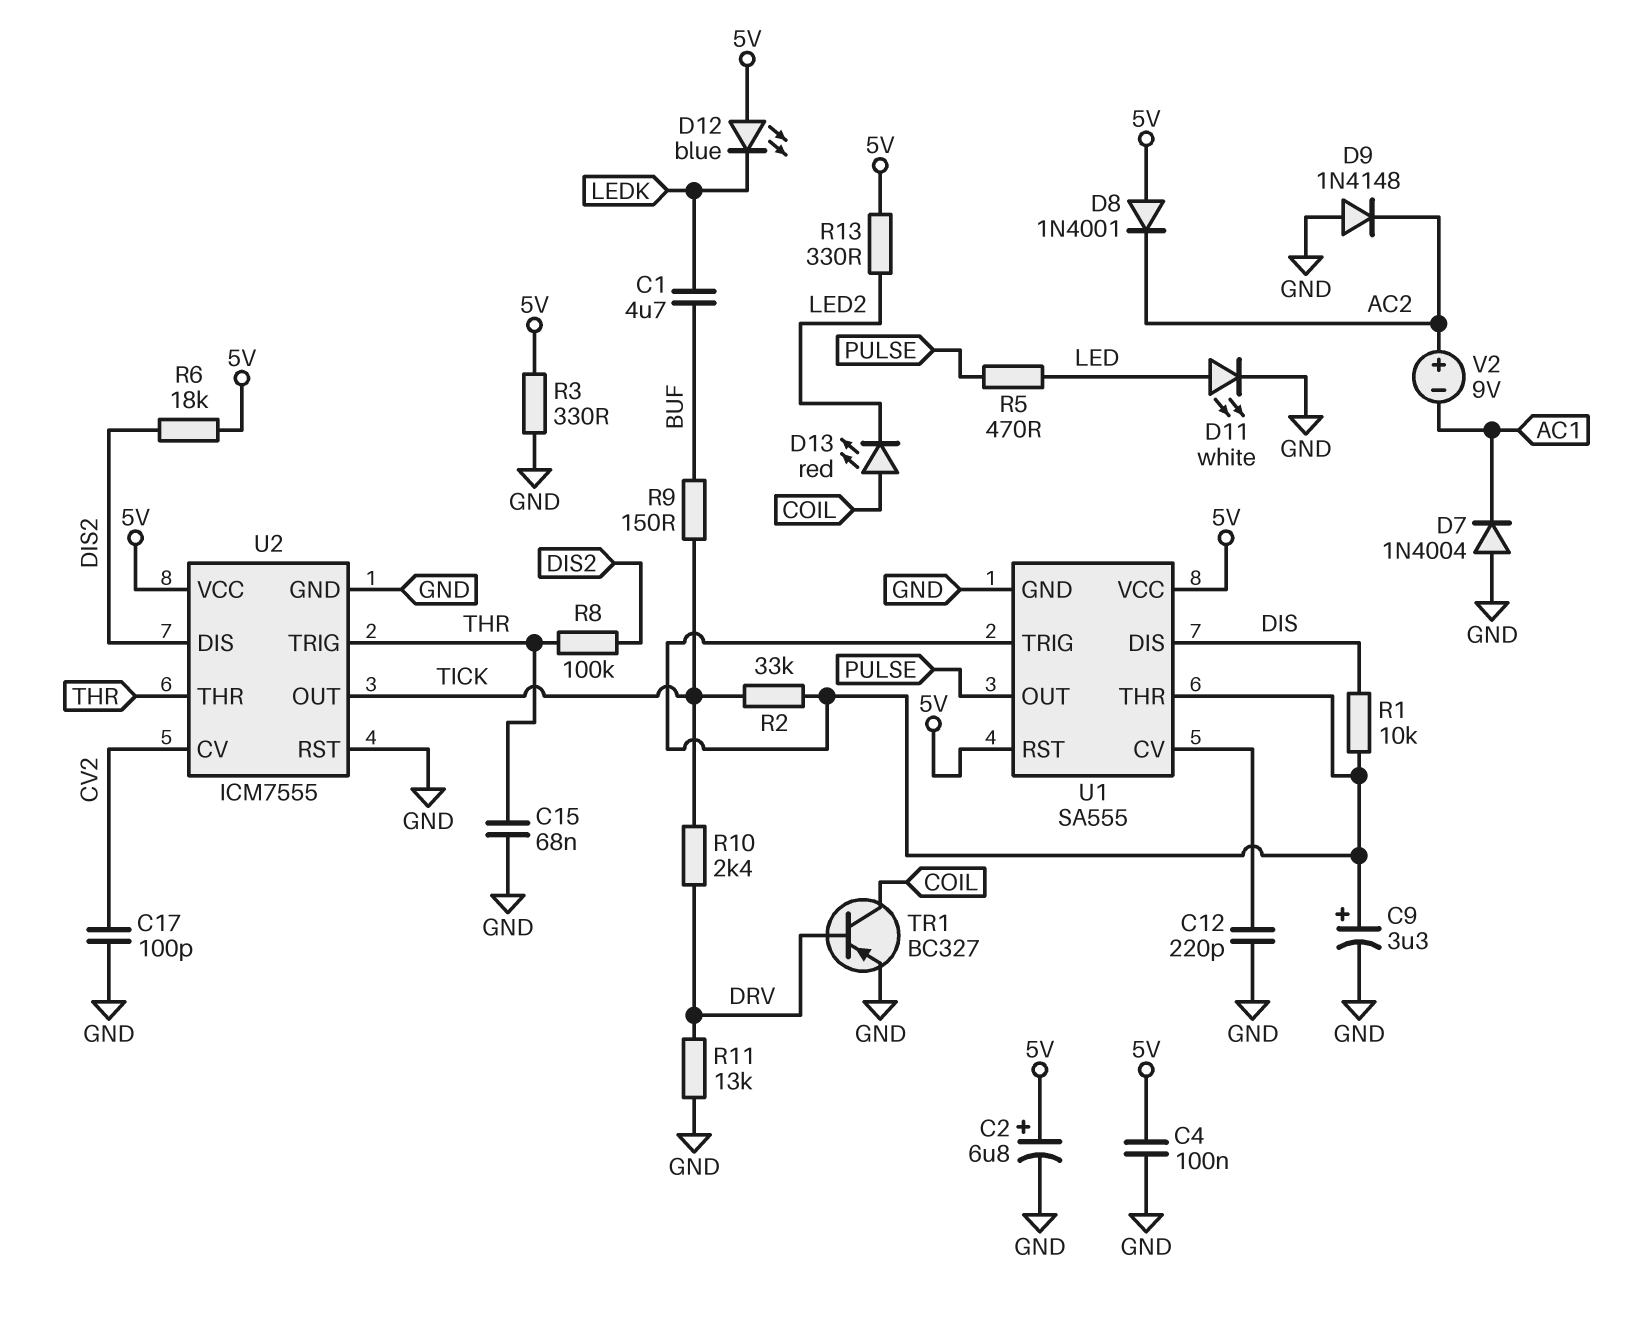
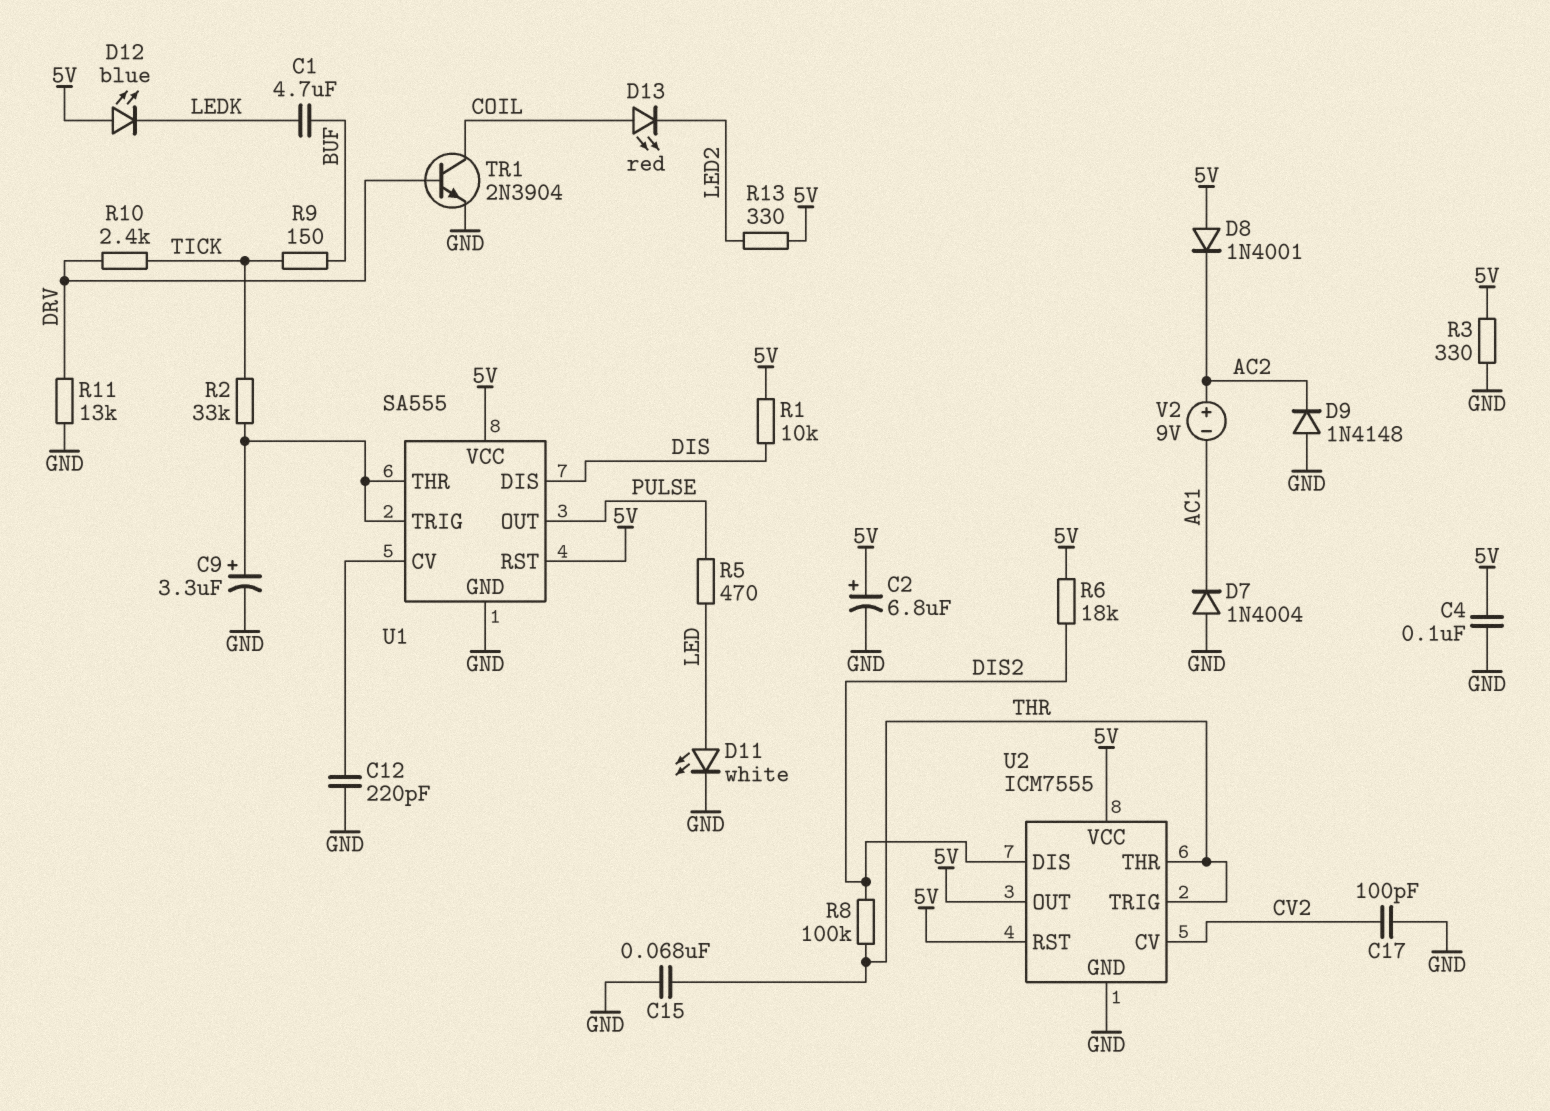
R1: 10k (DIS, U1/THR) -> 10k (5V, DIS)
TR1: PNP BC327 (B DRV, C COIL, E GND) -> NPN 2N3904 (B DRV, C COIL, E GND)
U2 pin OUT: TICK -> 5V
U2 pin RST: GND -> 5V

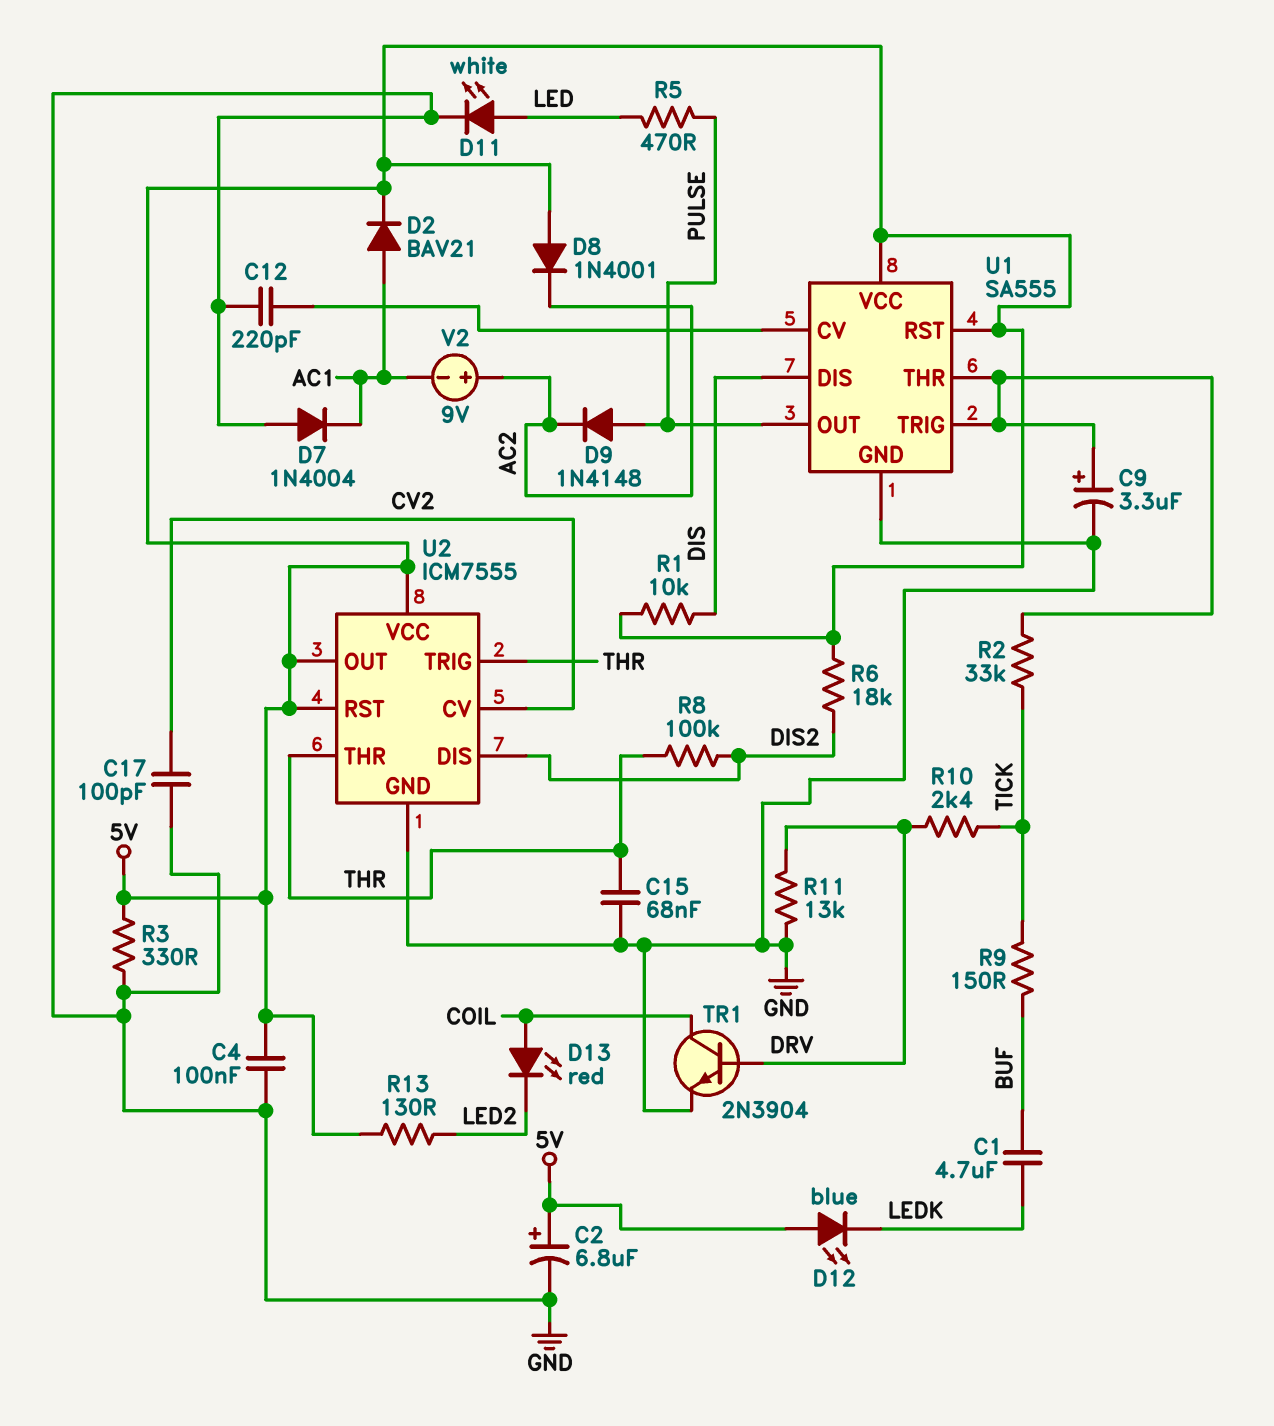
D2: none -> diode BAV21 (A AC1, K 5V)
D9: diode 1N4148 (A GND, K AC2) -> diode 1N4148 (A PULSE, K AC2)
R13: 330 (5V, LED2) -> 130 (5V, LED2)

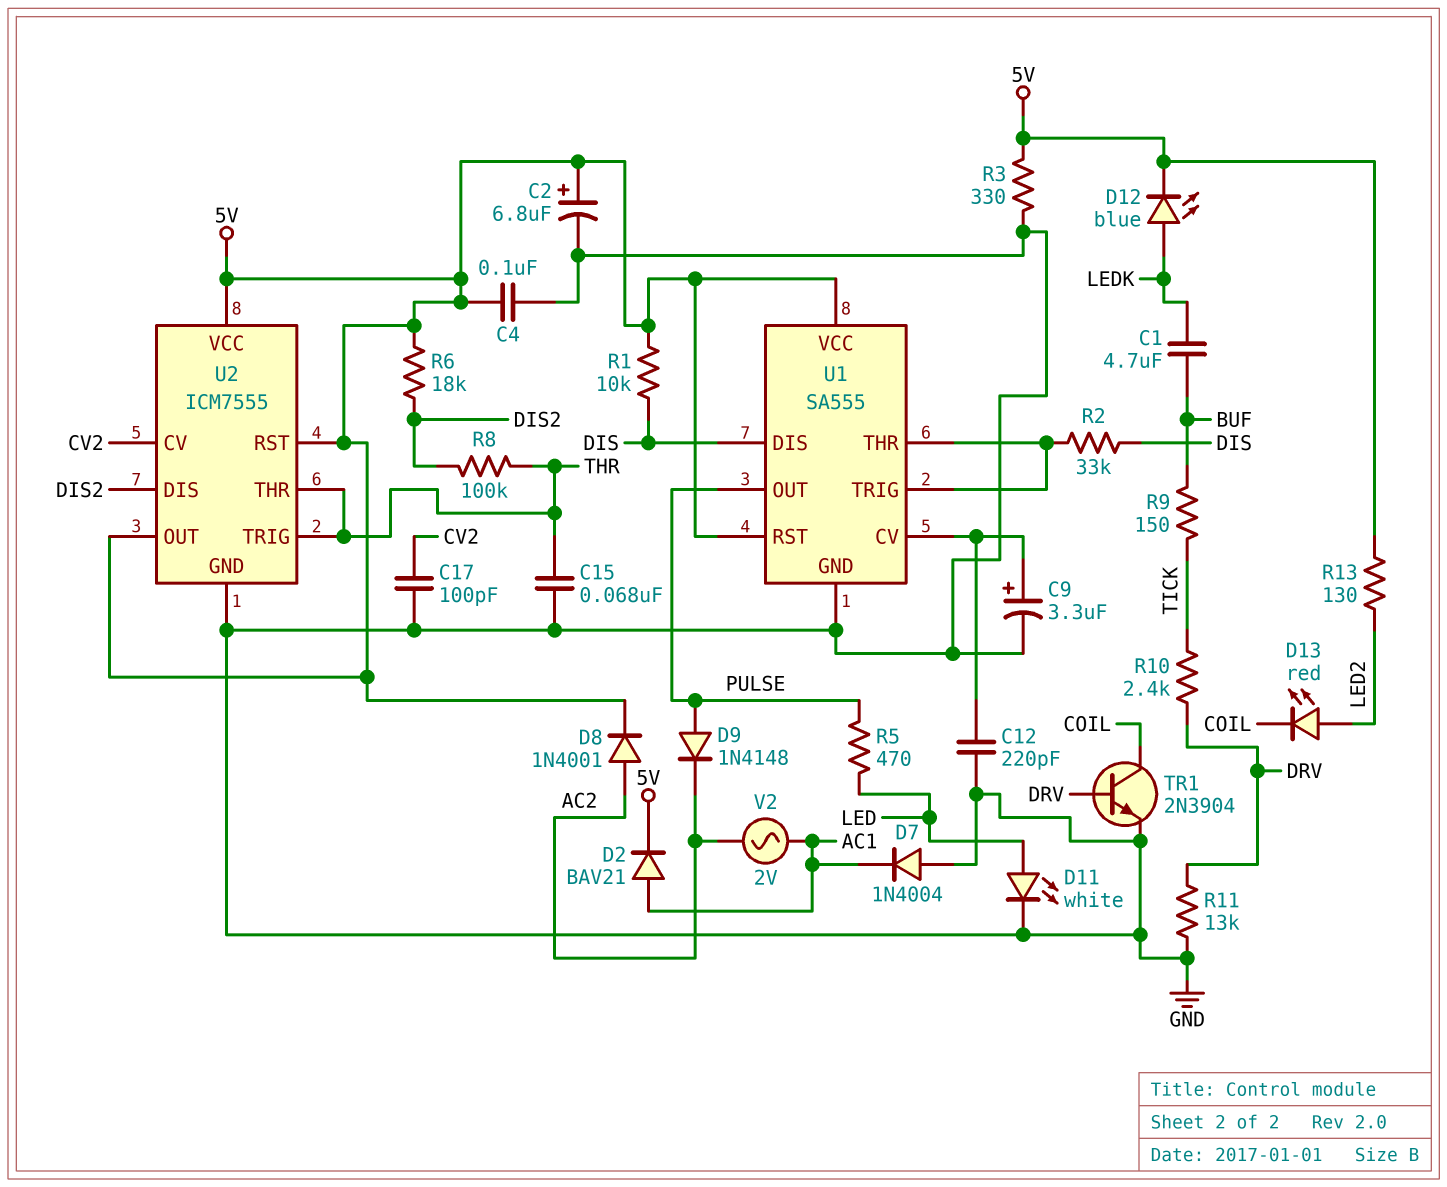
C9: 3.3uF (plus U1/THR, minus GND) -> 3.3uF (plus U1/CV, minus GND)
D8: diode 1N4001 (A 5V, K AC2) -> diode 1N4001 (A AC2, K 5V)
D12: LED blue (A 5V, K LEDK) -> LED blue (A LEDK, K 5V)
D13: LED red (A COIL, K LED2) -> LED red (A LED2, K COIL)
R2: 33k (TICK, U1/THR) -> 33k (DIS, U1/THR)
V2: 9V (plus AC2, minus AC1) -> AC 2V (AC1, AC2)

